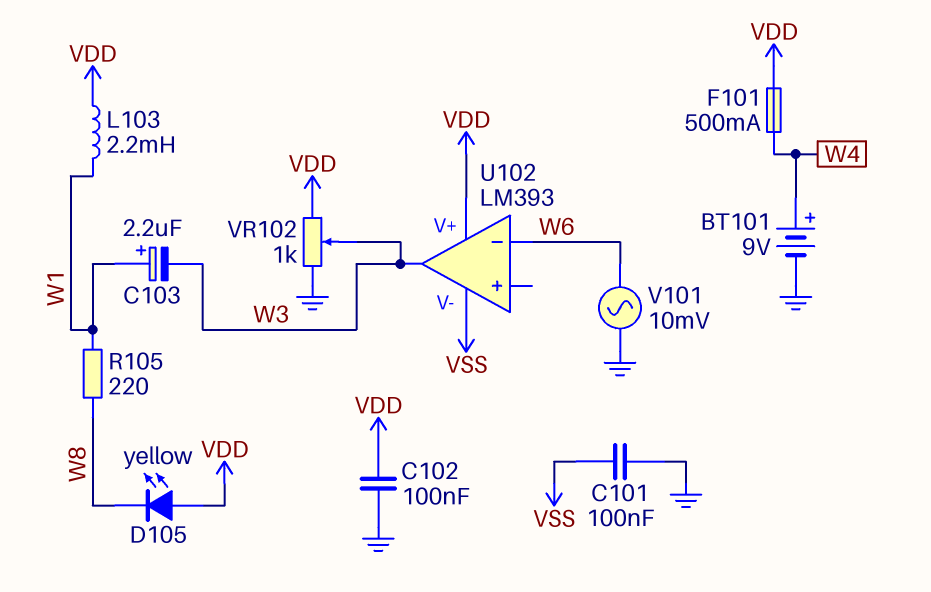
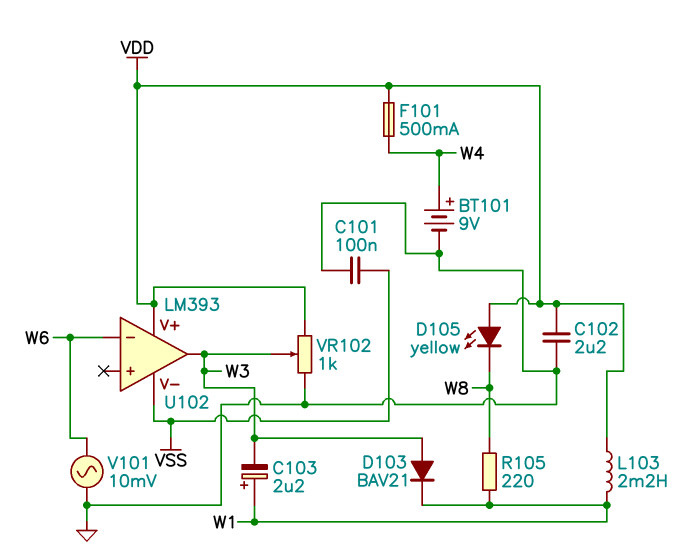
C102: 100nF (GND, VDD) -> 2.2uF (GND, VDD)
D103: none -> diode BAV21 (A W3, K W1)

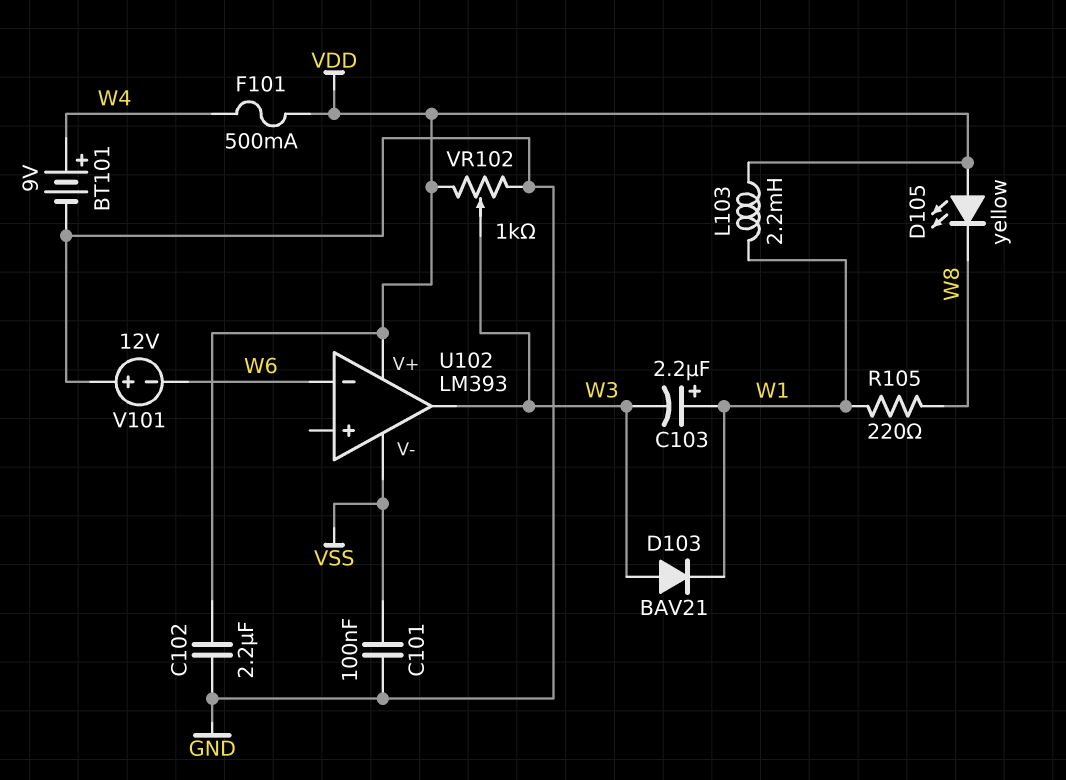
V101: AC 10mV (GND, W6) -> 12V (plus GND, minus W6)

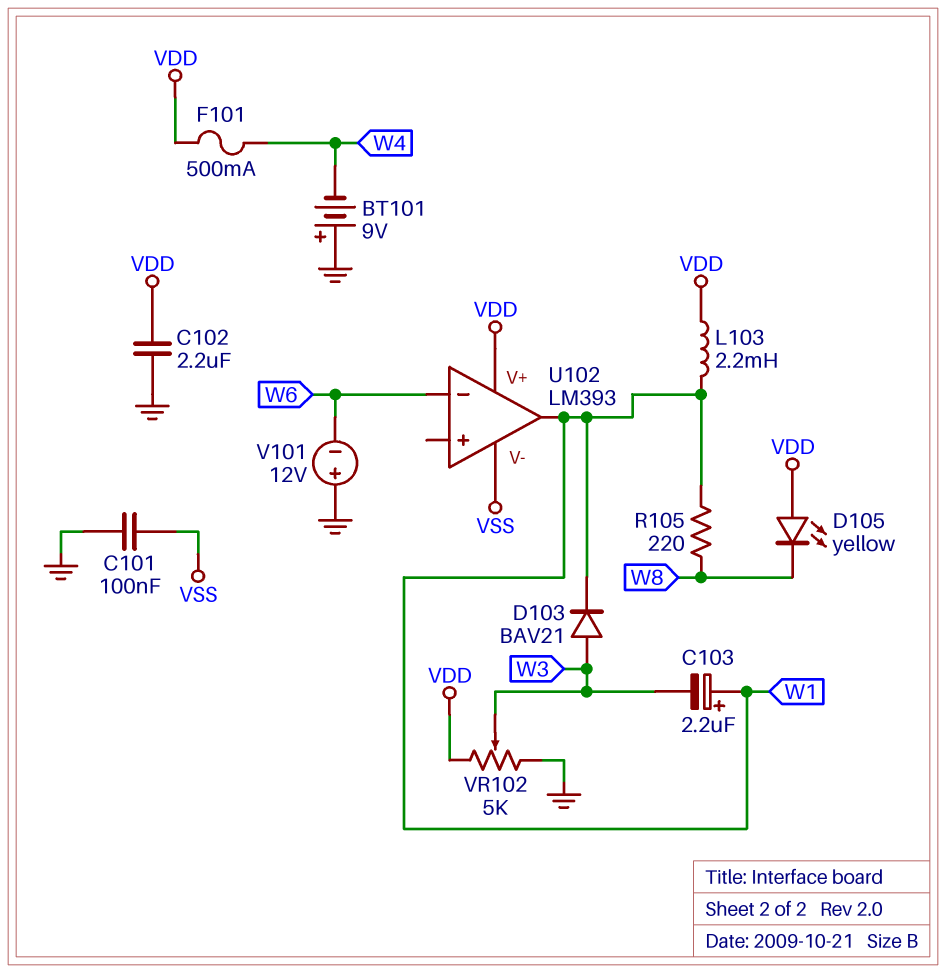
BT101: 9V (plus W4, minus GND) -> 9V (plus GND, minus W4)
U102 pin out: W3 -> W1
VR102: 1k (GND, VDD, wiper W3) -> 5k (GND, VDD, wiper W3)

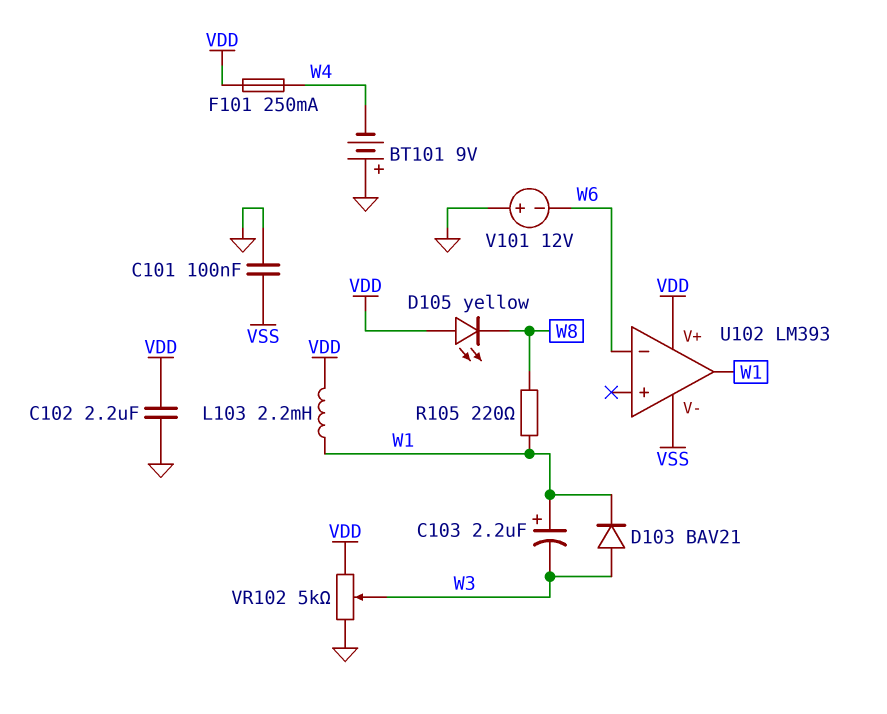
F101: 500mA (VDD, W4) -> 250mA (VDD, W4)

